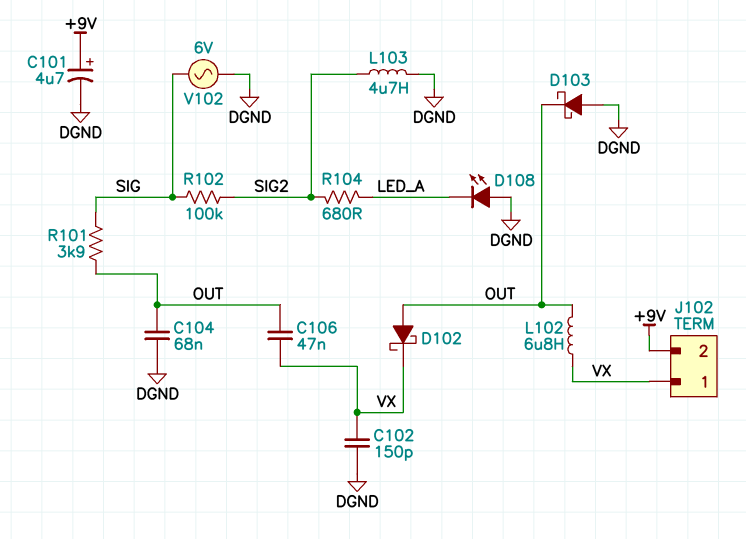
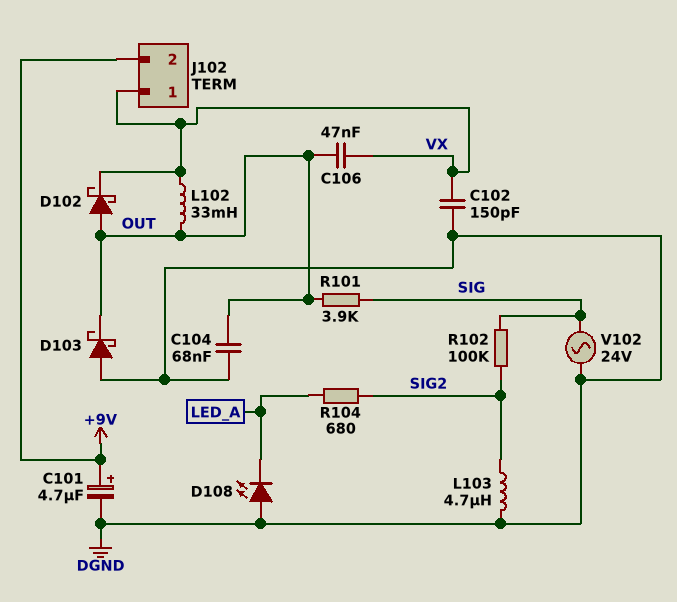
L102: 6.8uH (OUT, VX) -> 33mH (OUT, VX)
V102: AC 6V (DGND, SIG) -> AC 24V (DGND, SIG)

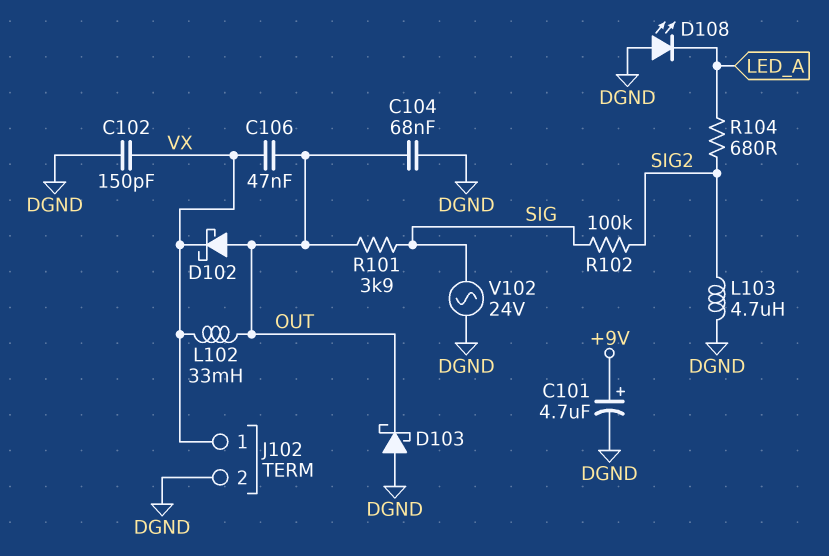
J102 pin 2: +9V -> DGND

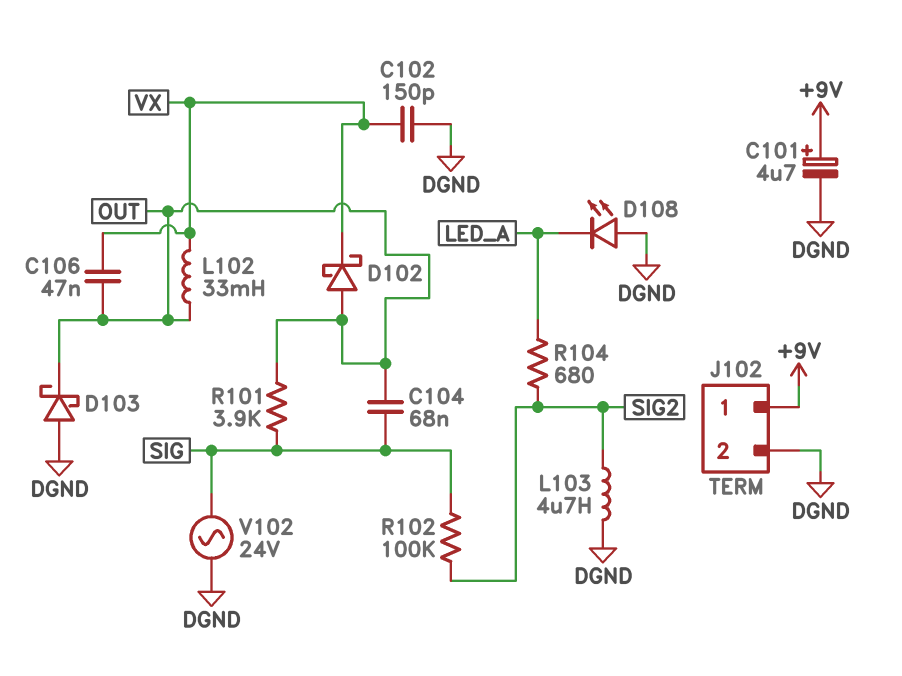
C104: 68nF (DGND, OUT) -> 68nF (OUT, SIG)
J102 pin 1: VX -> +9V

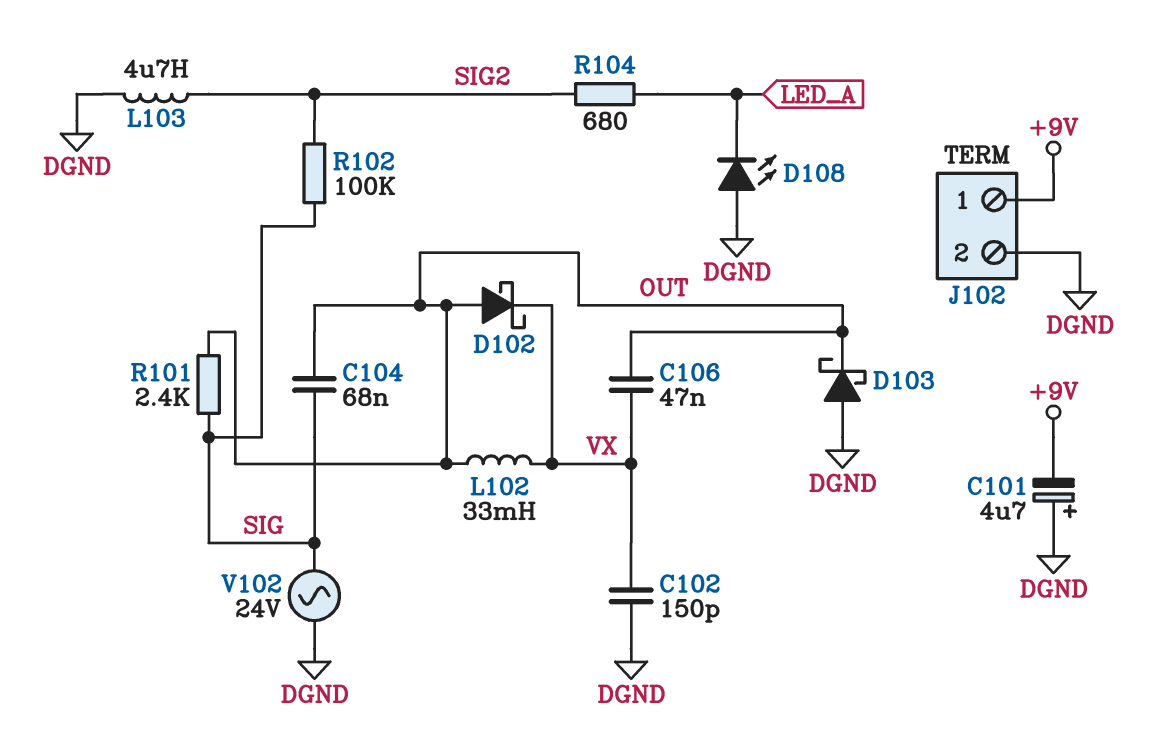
C101: 4.7uF (plus +9V, minus DGND) -> 4.7uF (plus DGND, minus +9V)
R101: 3.9k (OUT, SIG) -> 2.4k (OUT, SIG)

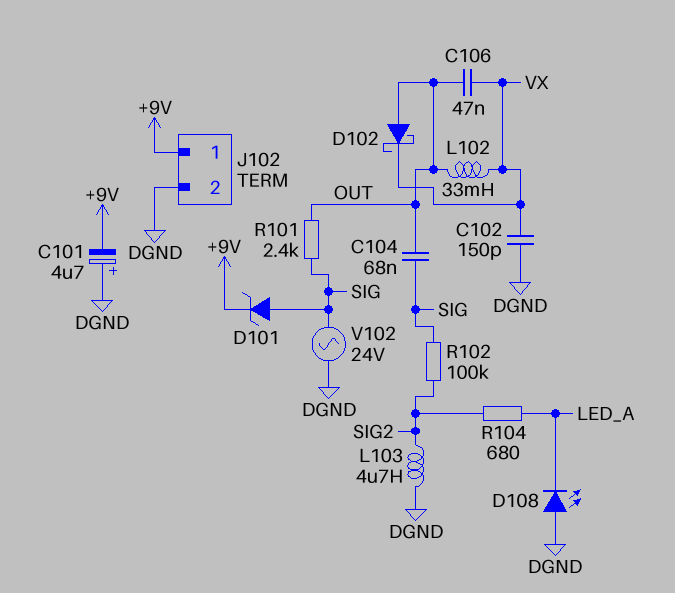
D101: none -> zener (A SIG, K +9V)
D103: schottky (A DGND, K OUT) -> none

